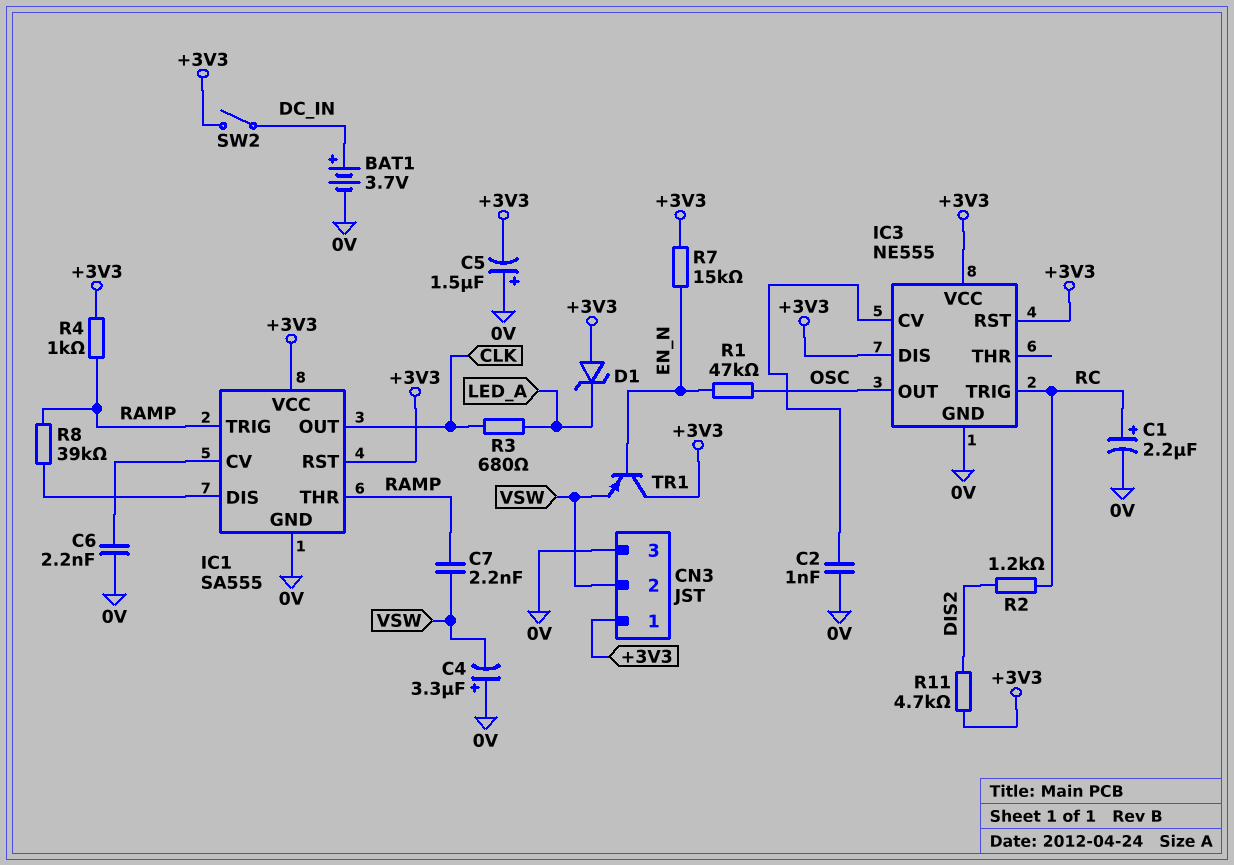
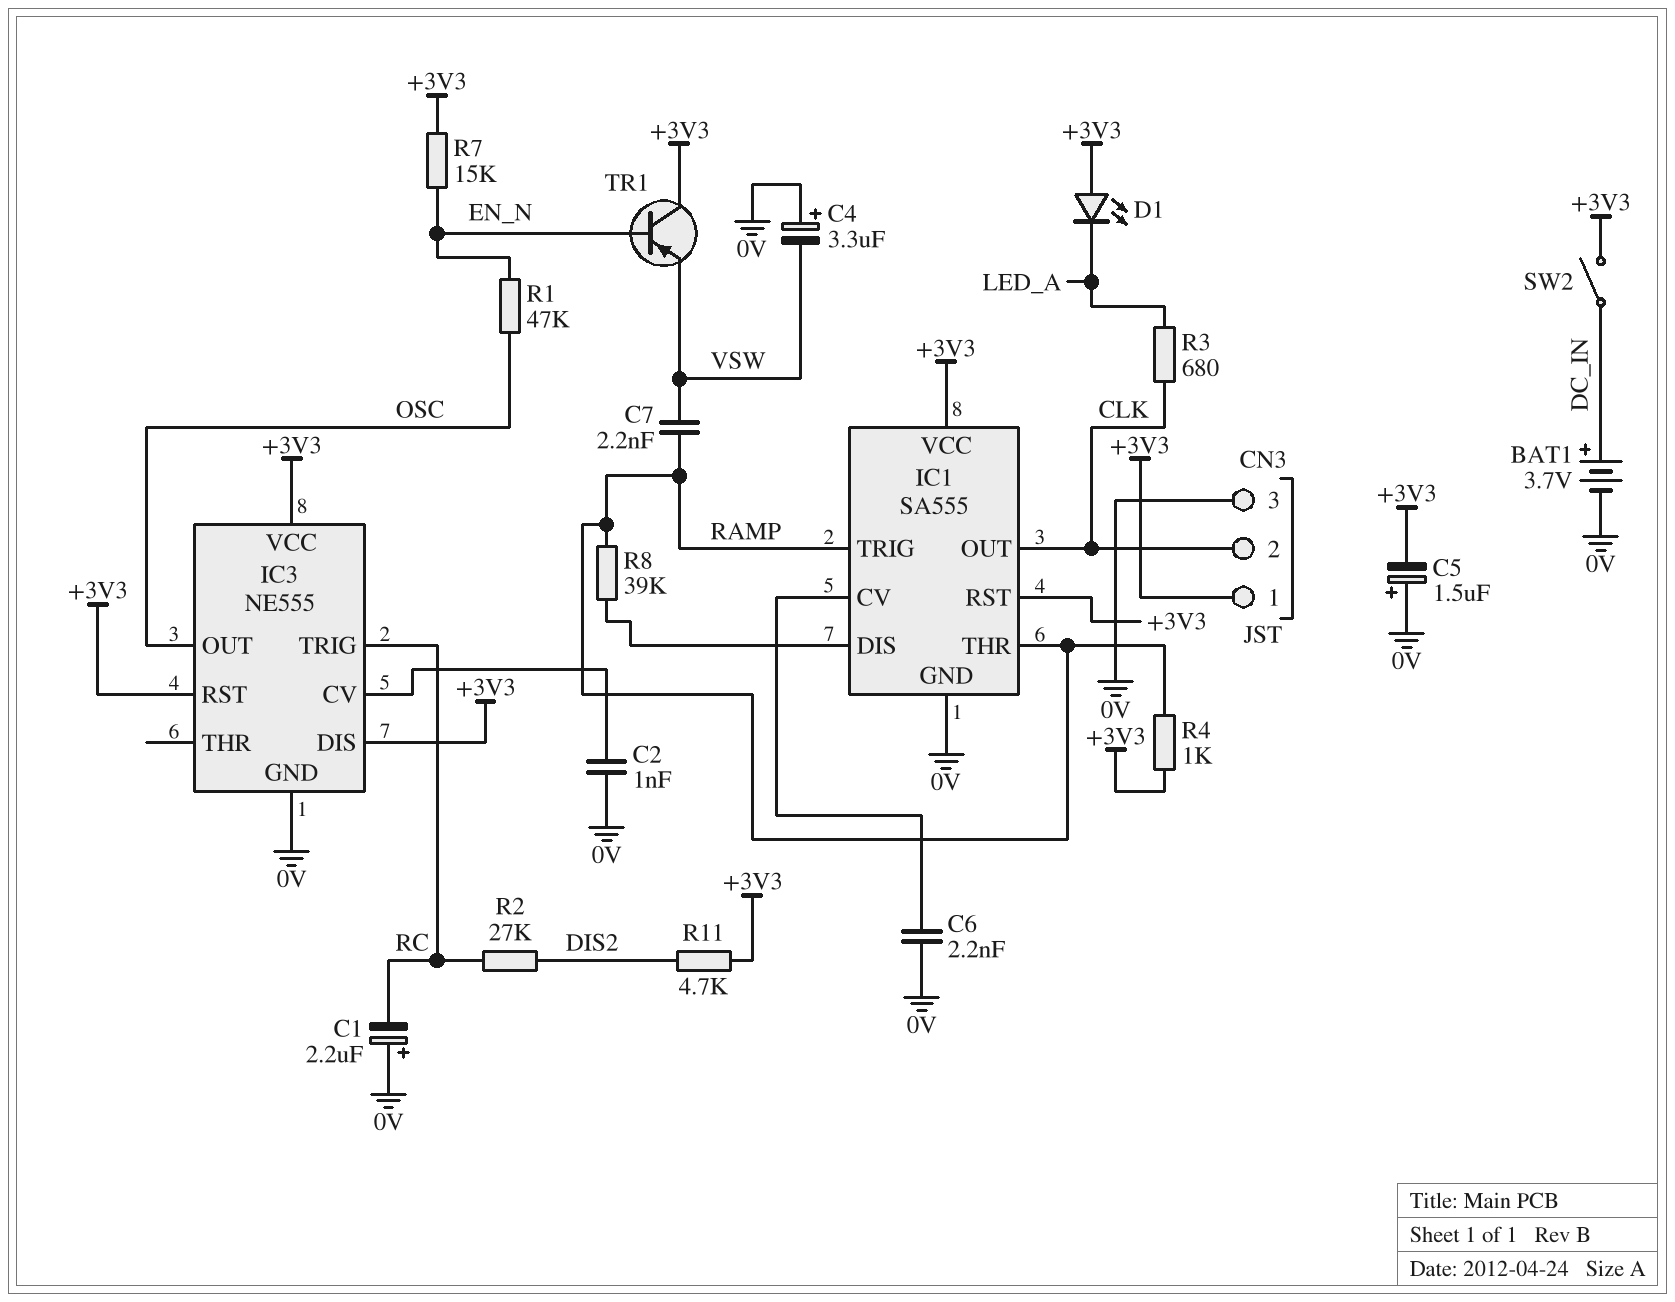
C1: 2.2uF (plus RC, minus 0V) -> 2.2uF (plus 0V, minus RC)
CN3 pin 2: VSW -> CLK
D1: zener (A +3V3, K LED_A) -> LED (A +3V3, K LED_A)
R2: 1.2k (DIS2, RC) -> 27k (DIS2, RC)

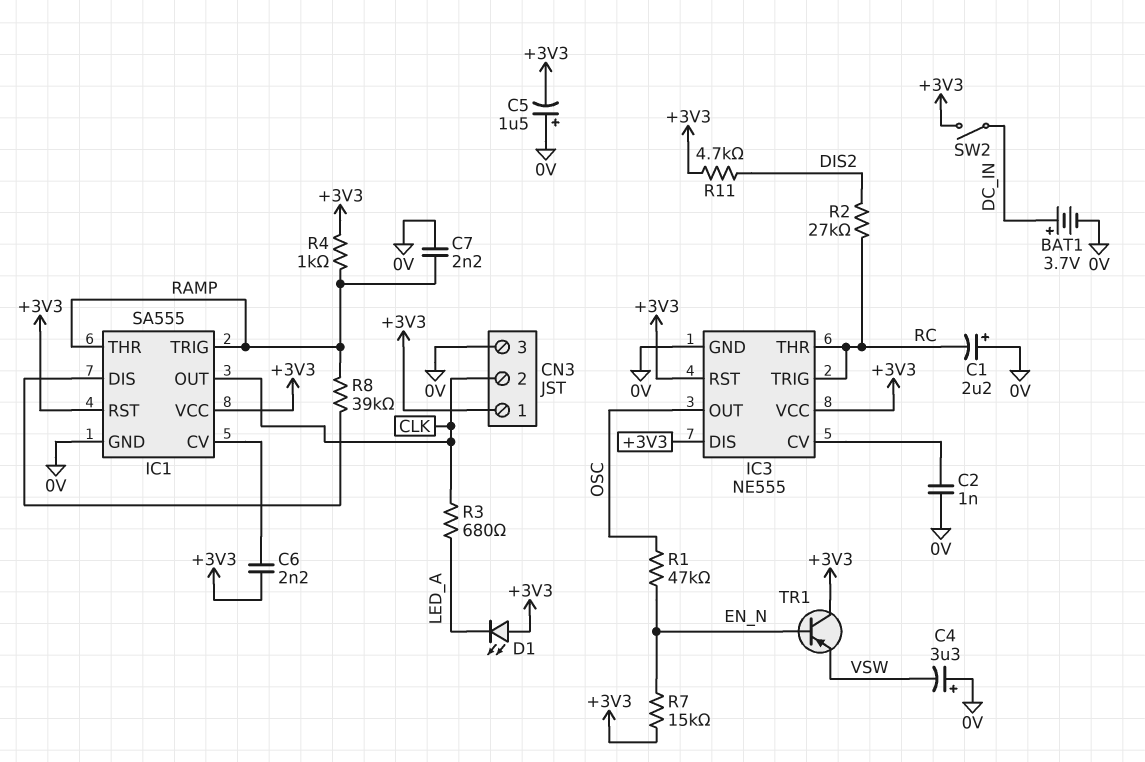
C6: 2.2nF (0V, IC1/CV) -> 2.2nF (+3V3, IC1/CV)
C7: 2.2nF (RAMP, VSW) -> 2.2nF (0V, RAMP)
IC3 pin THR: none -> RC

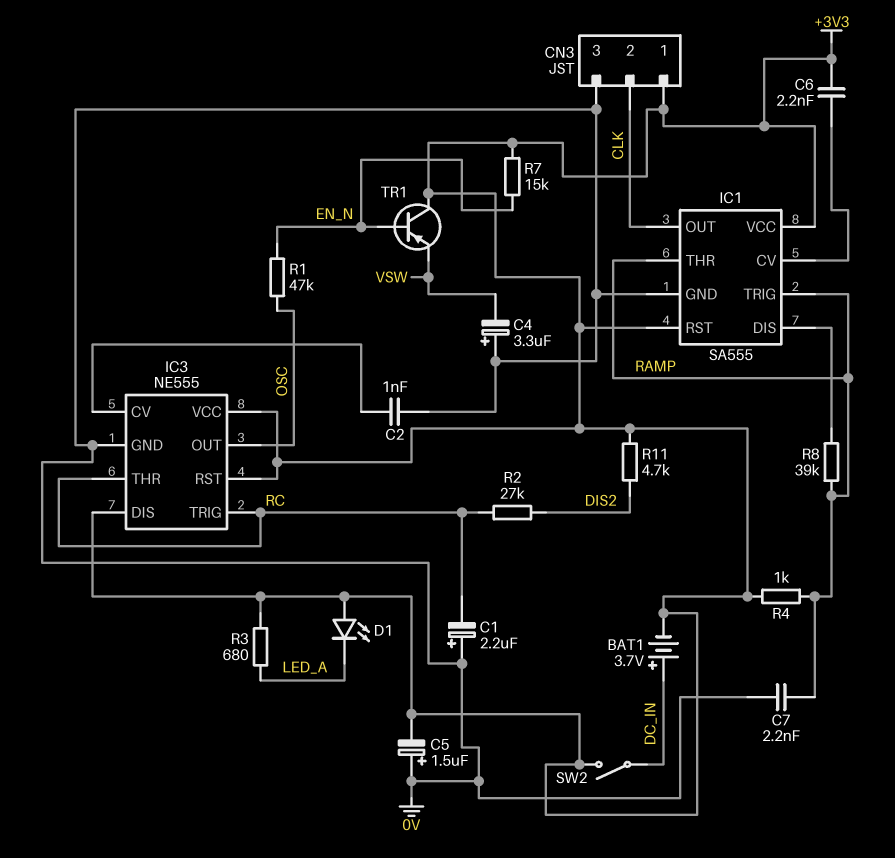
BAT1: 3.7V (plus DC_IN, minus 0V) -> 3.7V (plus DC_IN, minus +3V3)
R3: 680 (CLK, LED_A) -> 680 (+3V3, LED_A)

